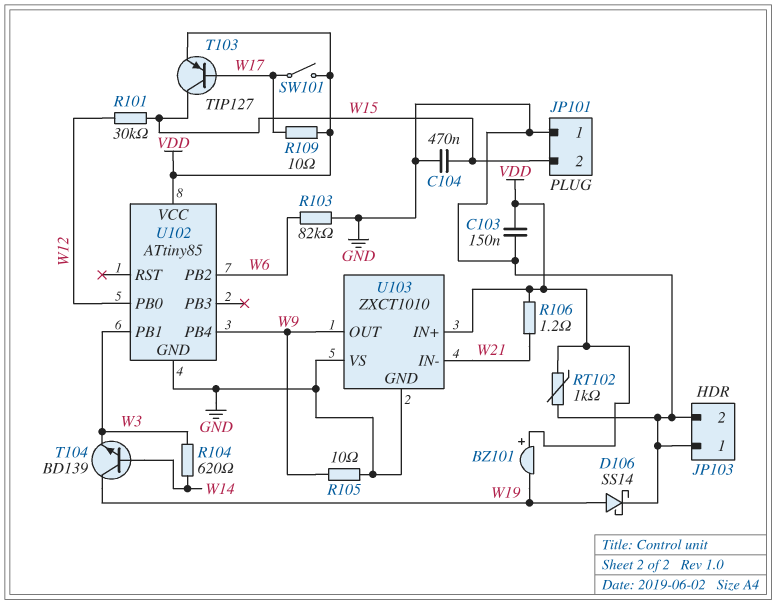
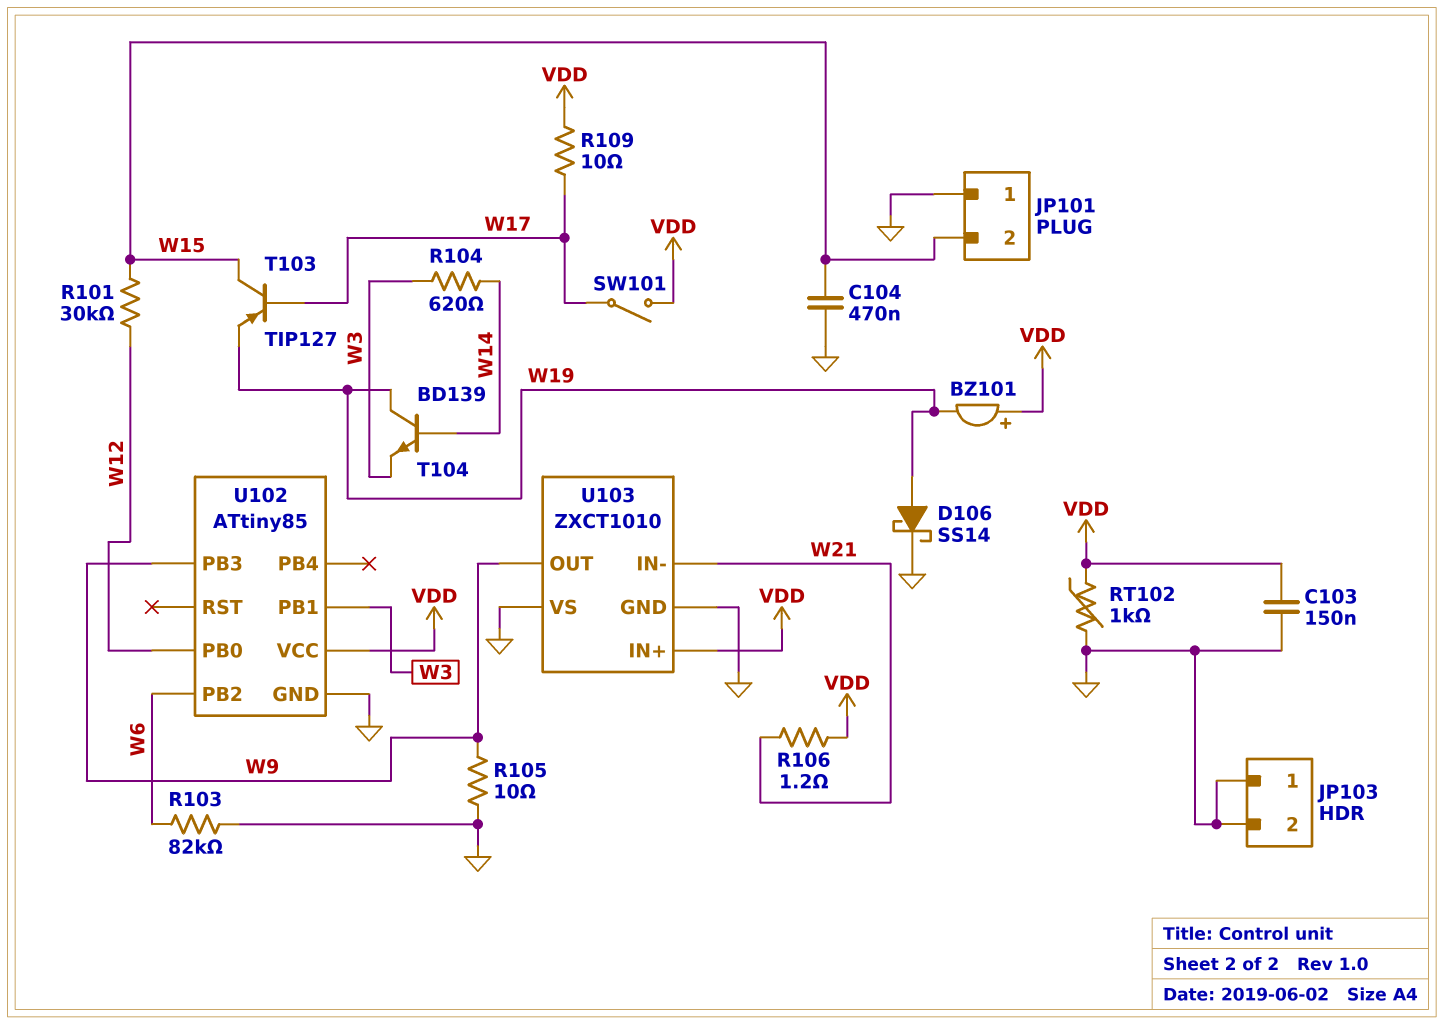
T103: PNP TIP127 (B W17, C W15, E VDD) -> PNP TIP127 (B W17, C W15, E W19)
U102 pin PB3: none -> W9
U102 pin PB4: W9 -> none

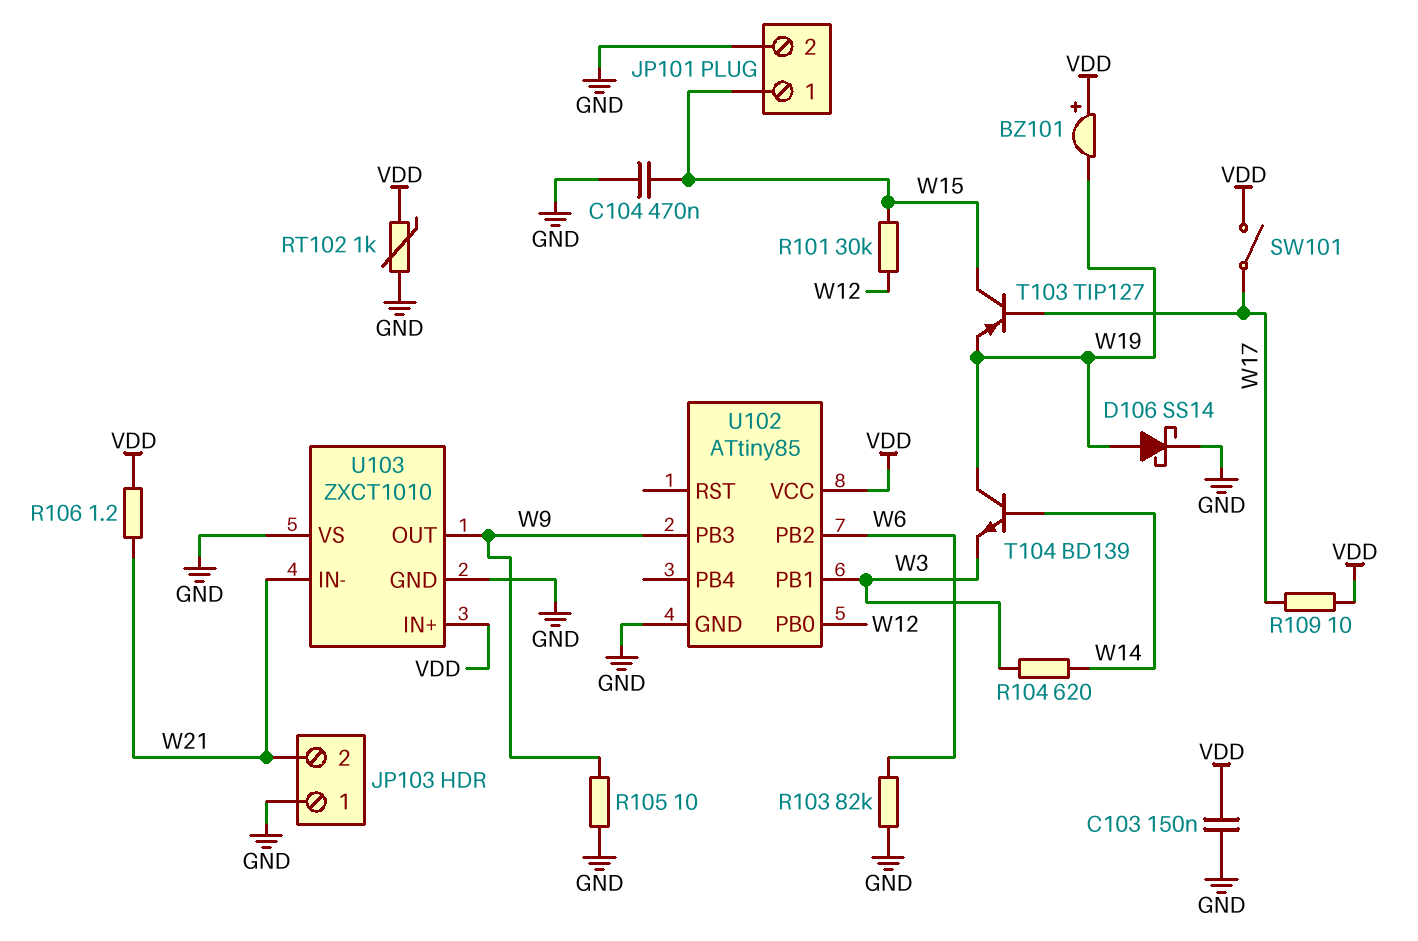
JP101 pin 1: GND -> W15
JP101 pin 2: W15 -> GND
JP103 pin 2: GND -> W21

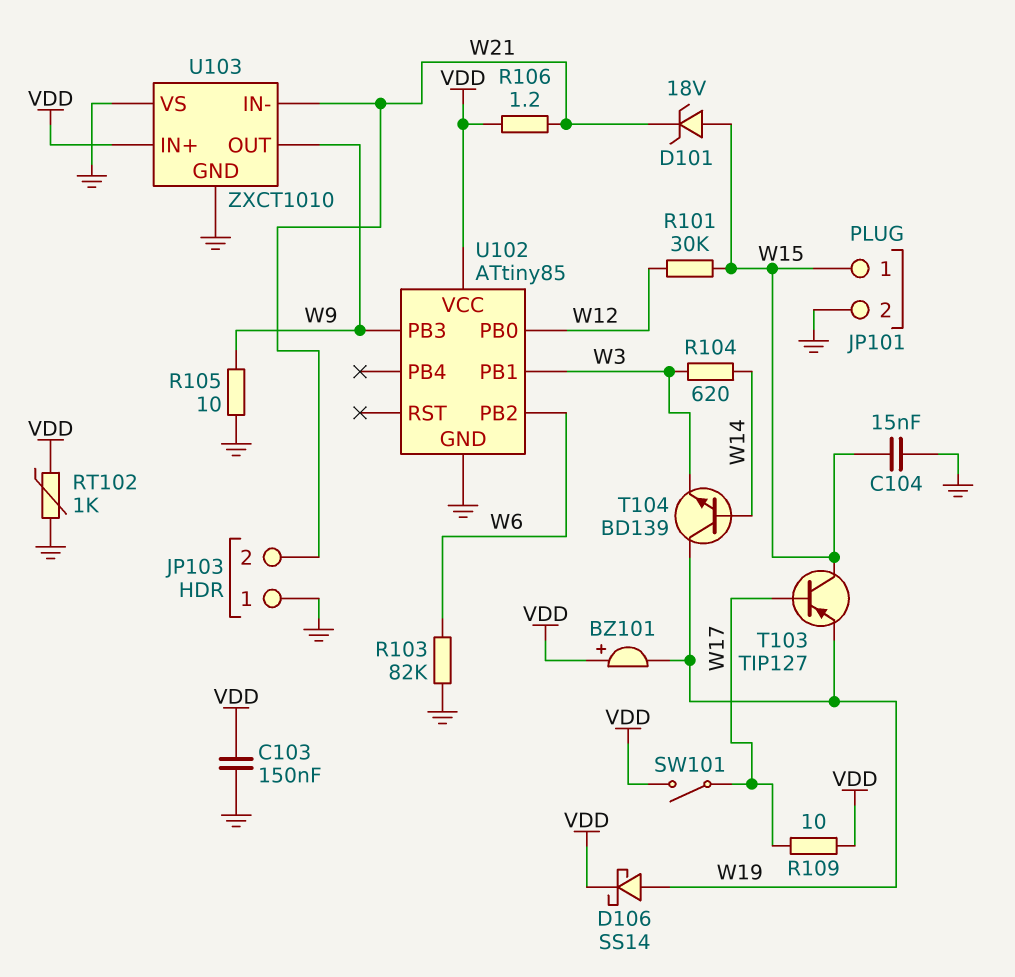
C104: 470nF (GND, W15) -> 15nF (GND, W15)
D101: none -> zener 18V (A W15, K W21)
D106: schottky SS14 (A W19, K GND) -> schottky SS14 (A W19, K VDD)

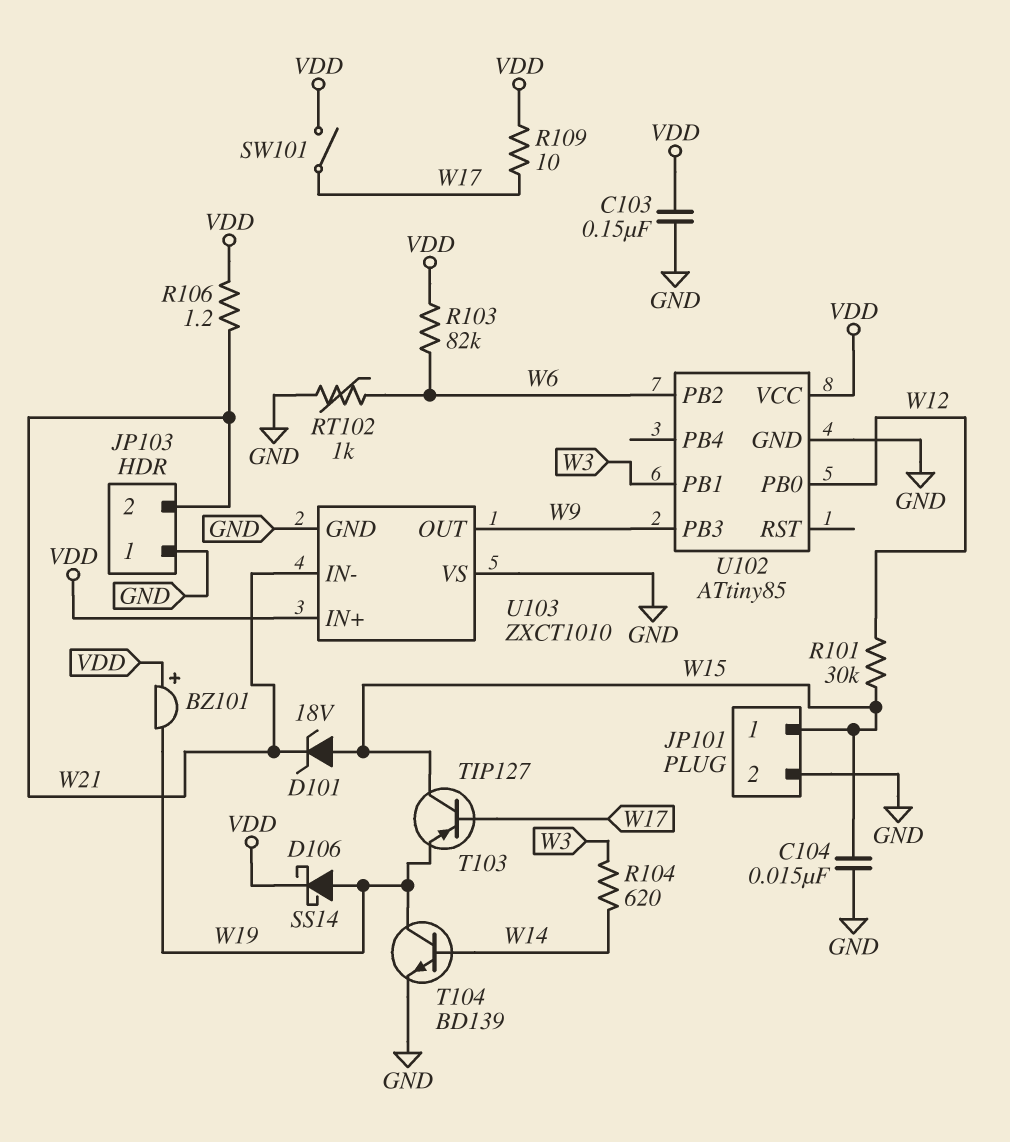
R103: 82k (GND, W6) -> 82k (VDD, W6)
R105: 10 (GND, W9) -> none
RT102: 1k (GND, VDD) -> 1k (GND, W6)
T104: NPN BD139 (B W14, C W19, E W3) -> NPN BD139 (B W14, C W19, E GND)

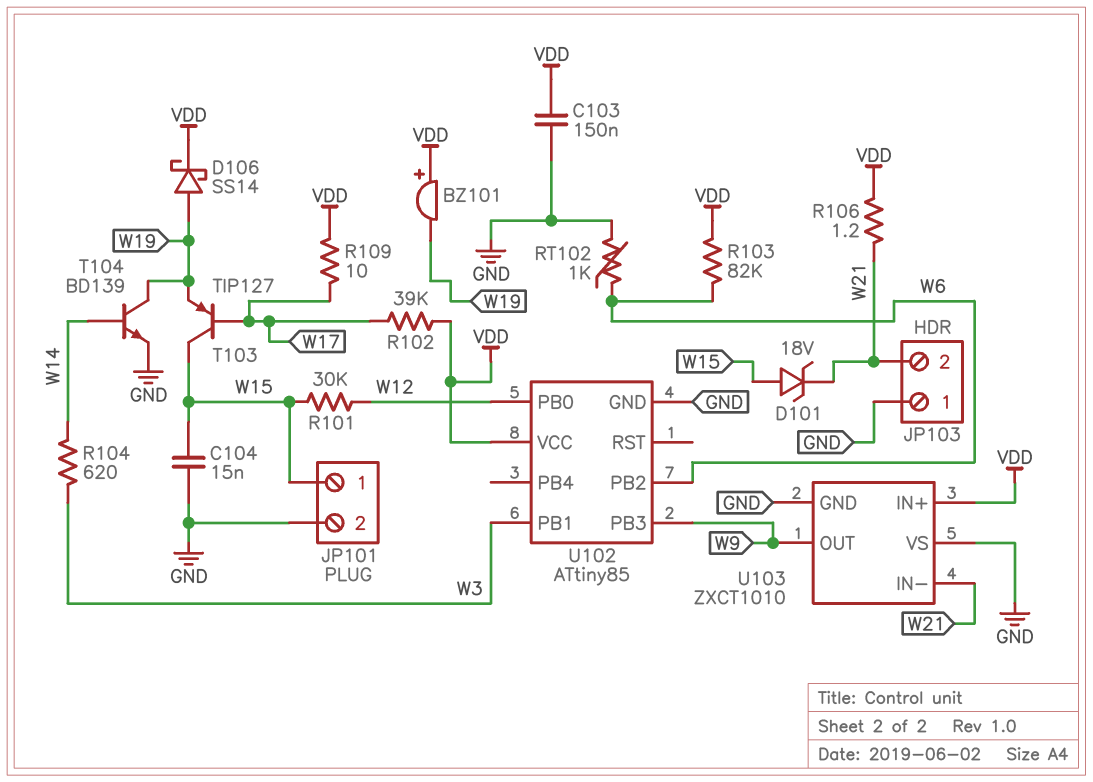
R102: none -> 39k (VDD, W17)
SW101: switch (VDD, W17) -> none

